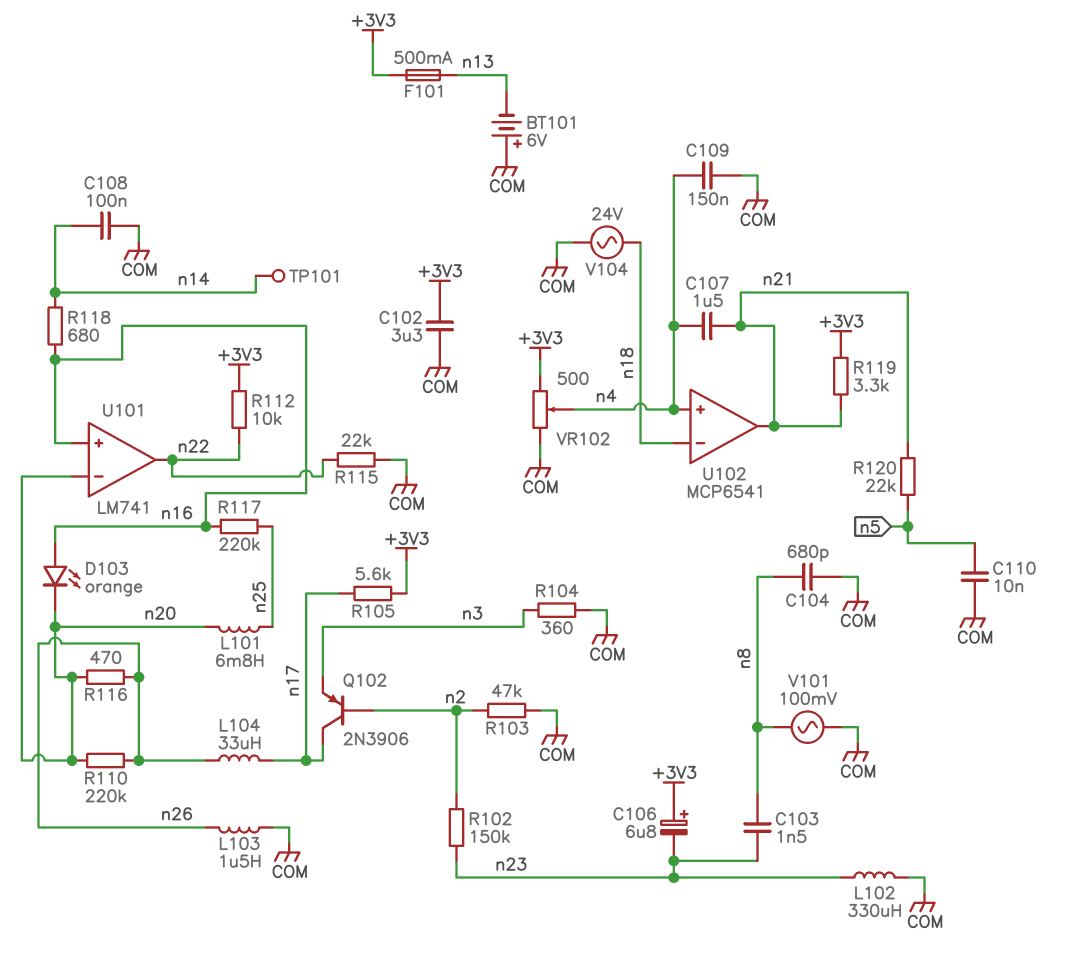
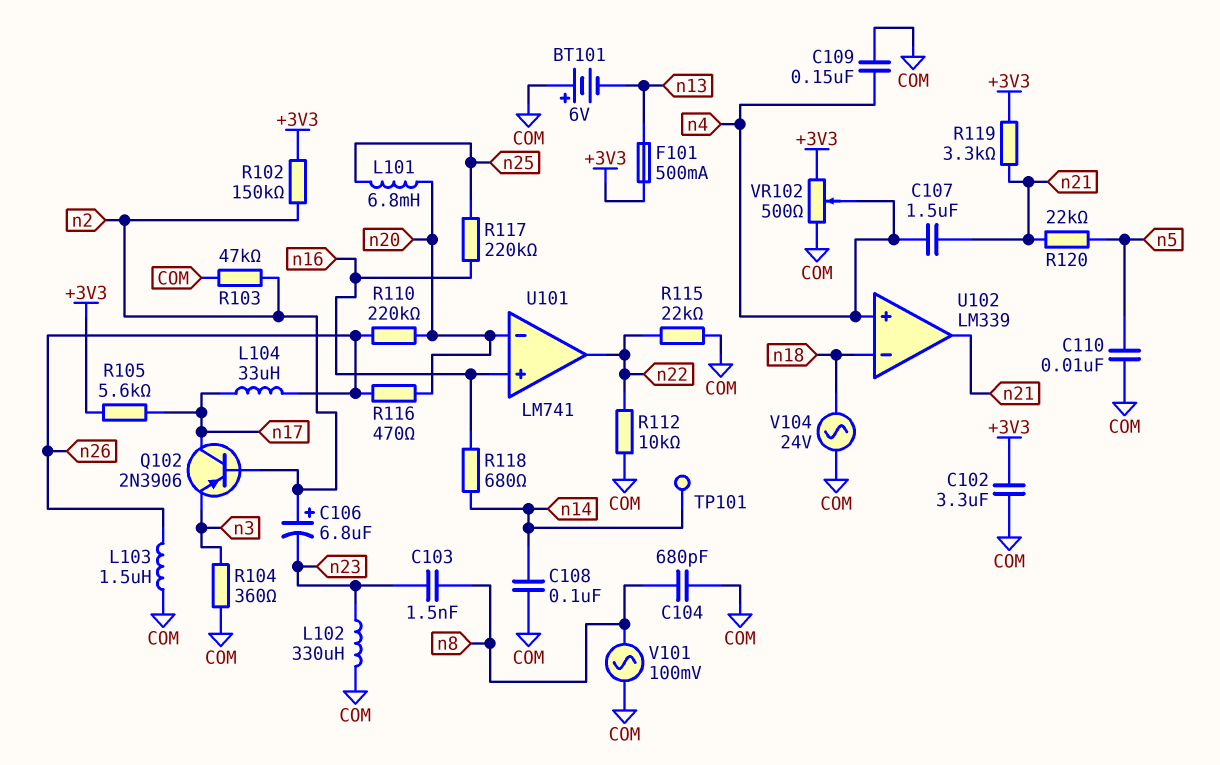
C106: 6.8uF (plus +3V3, minus n23) -> 6.8uF (plus n2, minus n23)
D103: LED orange (A n16, K n20) -> none
R102: 150k (n2, n23) -> 150k (+3V3, n2)
R112: 10k (+3V3, n22) -> 10k (COM, n22)
U102: MCP6541 -> LM339

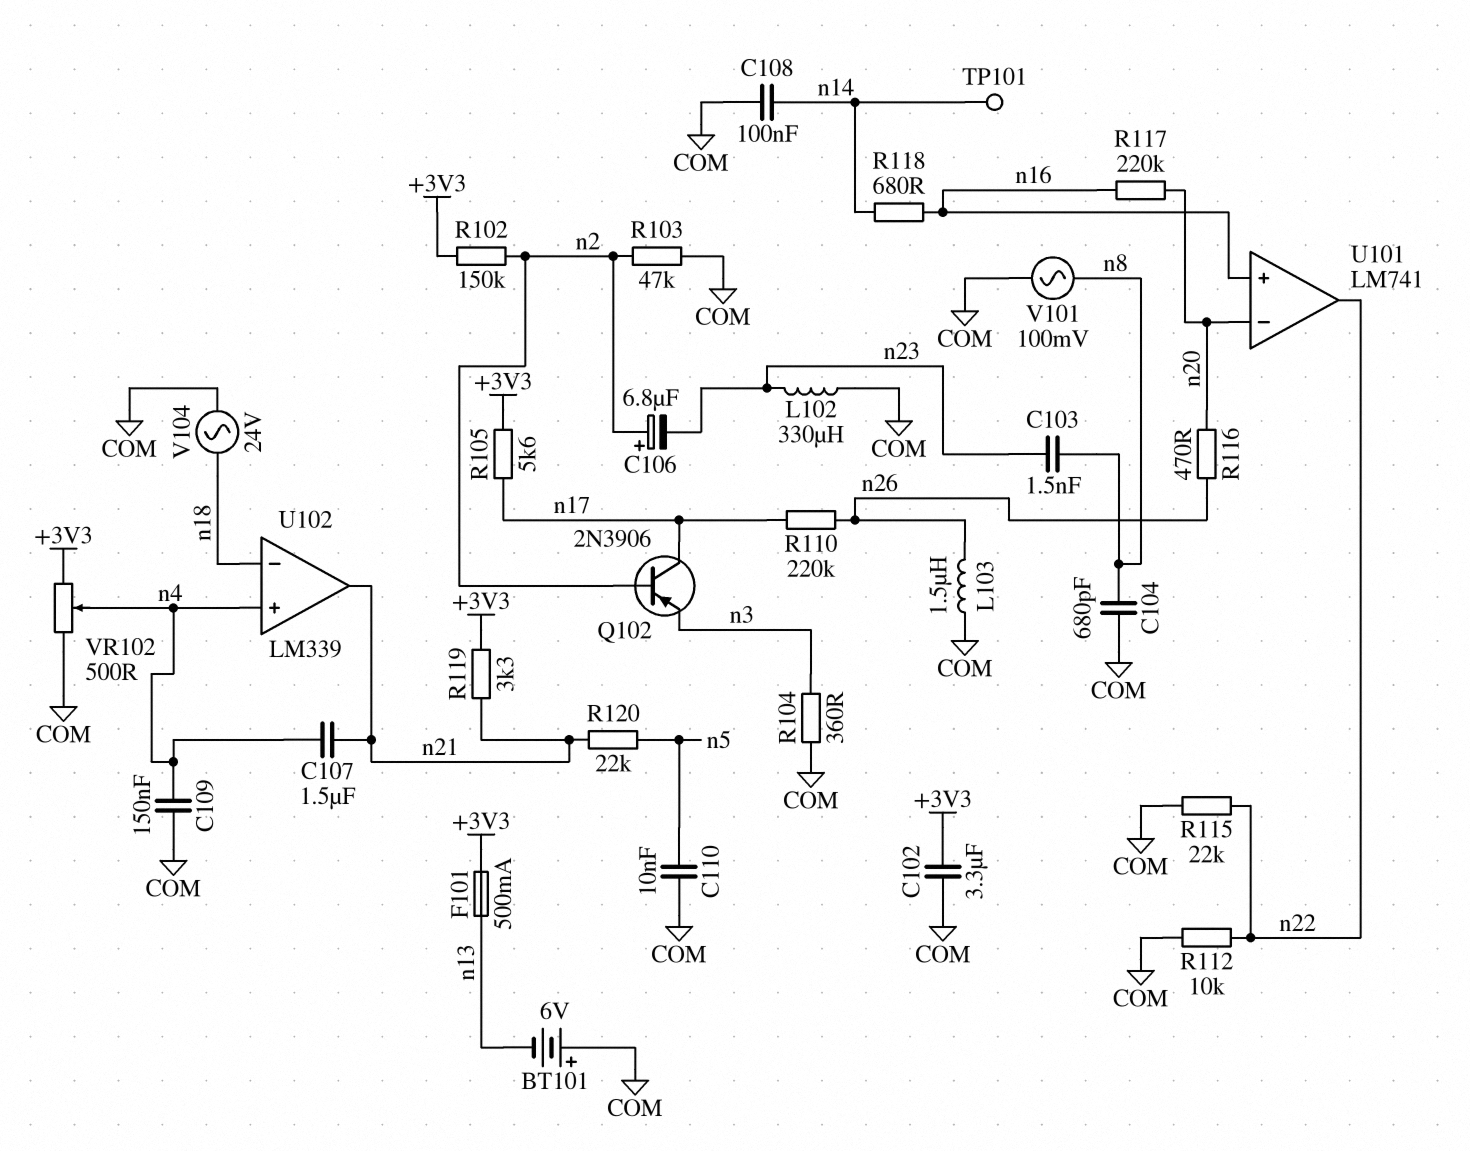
L101: 6.8mH (n20, n25) -> none
L104: 33uH (n17, n26) -> none
R110: 220k (n20, n26) -> 220k (n17, n26)
R117: 220k (n16, n25) -> 220k (n16, n20)

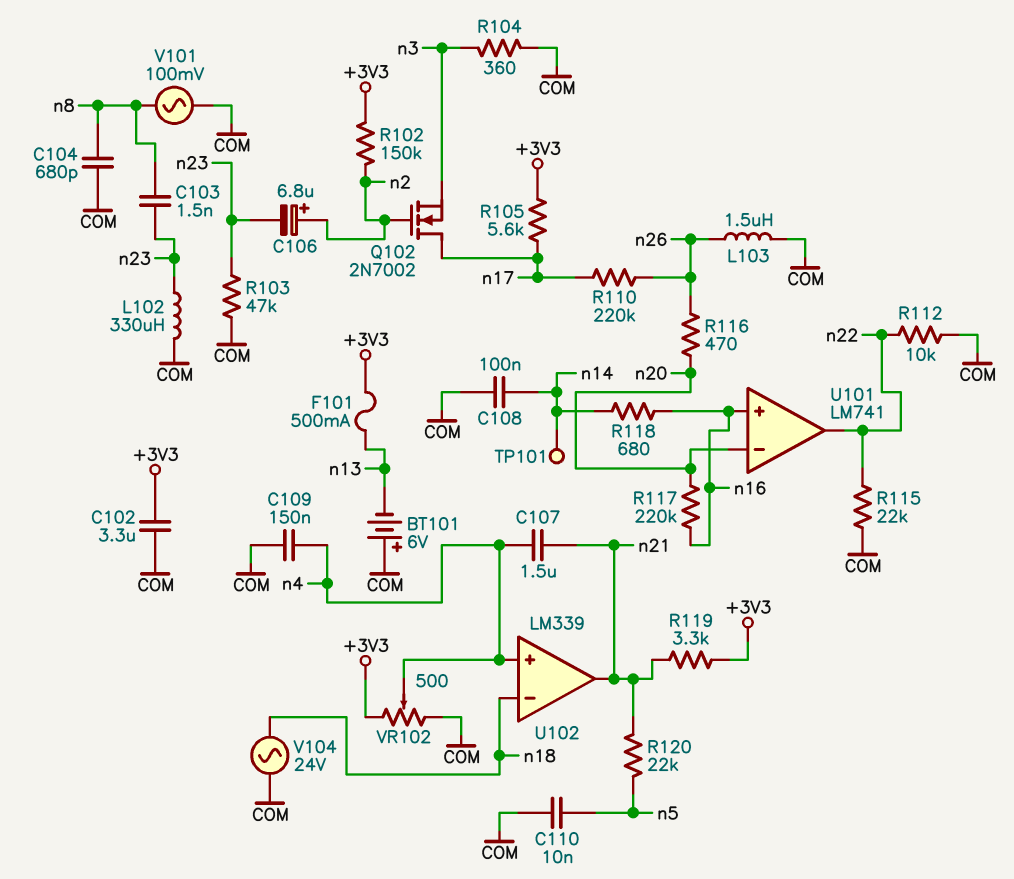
Q102: PNP 2N3906 (B n2, C n17, E n3) -> NMOS 2N7002 (G n2, D n17, S n3)
R103: 47k (COM, n2) -> 47k (COM, n23)

